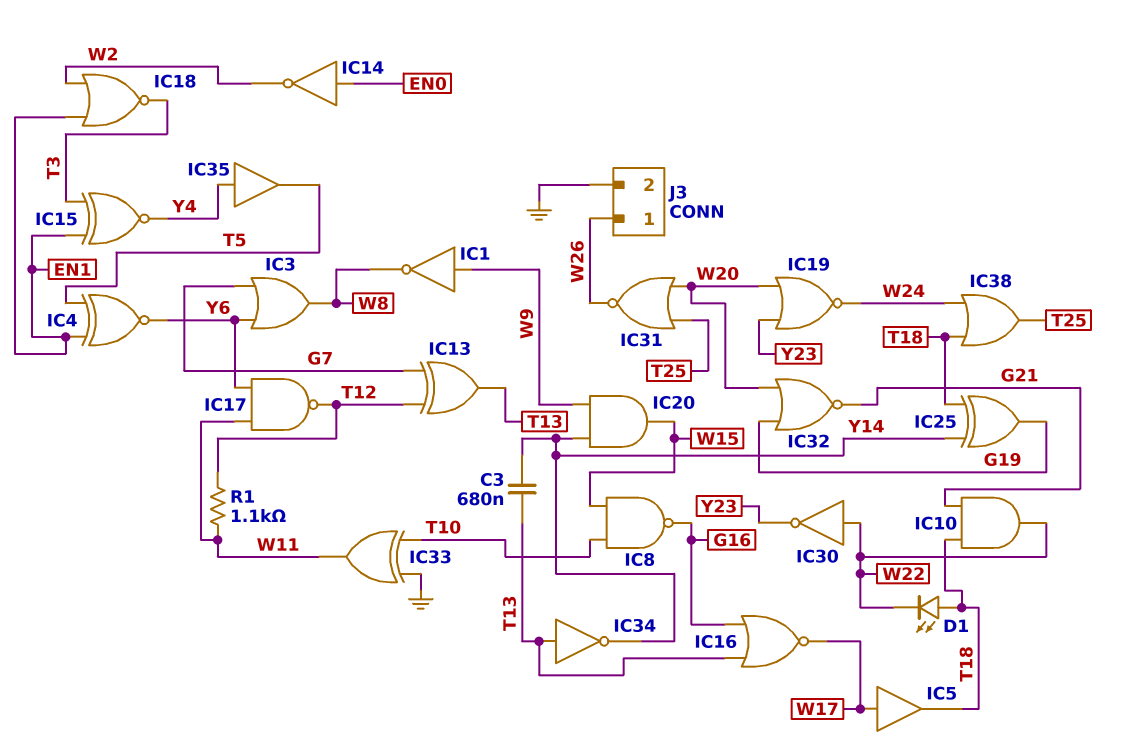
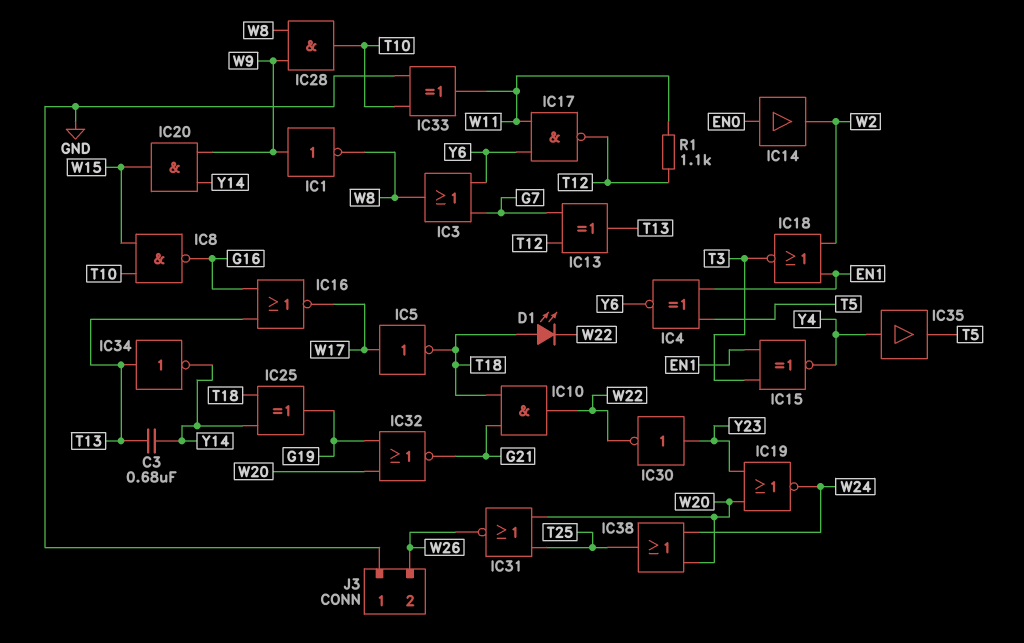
IC5: buffer (in W17, out T18) -> NOT (in W17, out T18)
IC14: NOT (in EN0, out W2) -> buffer (in EN0, out W2)
IC28: none -> AND (in W8, in W9, out T10)
IC30: NOT (in W22, out Y23) -> NOT (in Y23, out W22)
IC38: OR (in T18, in W24, out T25) -> OR (in W20, in W24, out T25)
J3 pin 1: W26 -> GND
J3 pin 2: GND -> W26

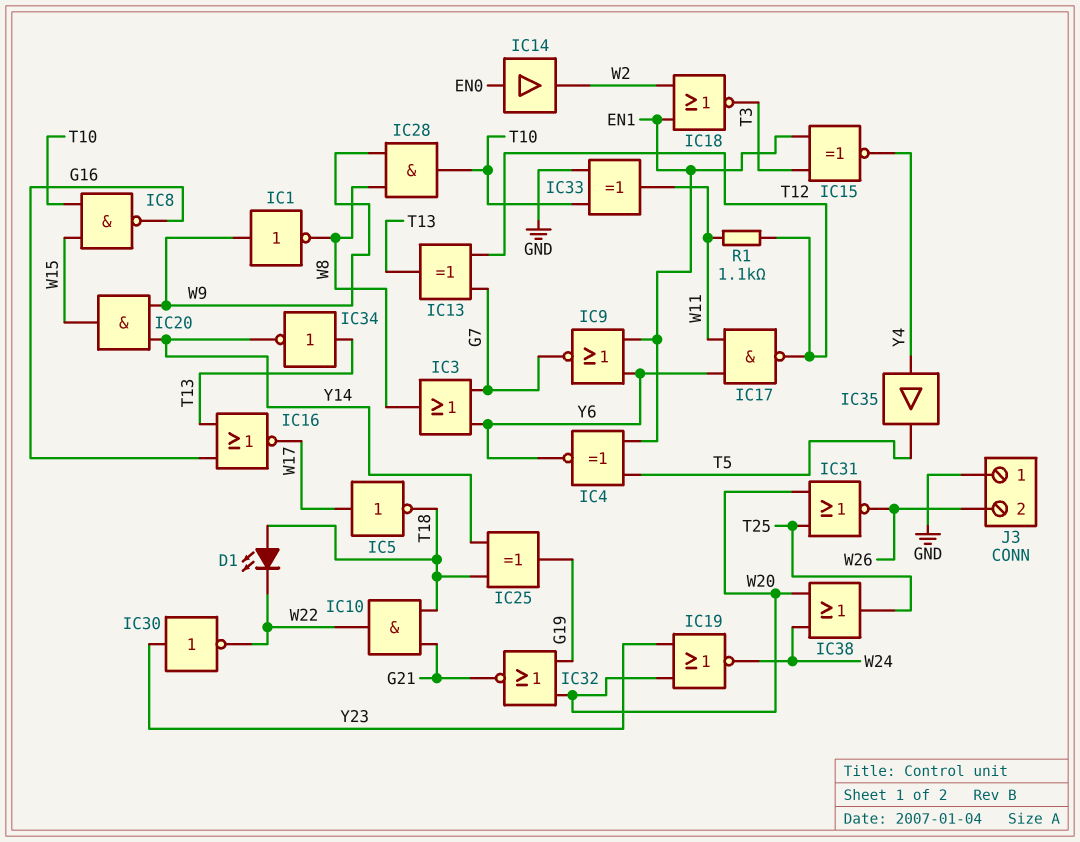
C3: 680nF (T13, Y14) -> none
IC9: none -> NOR (in EN1, in Y6, out G7)

